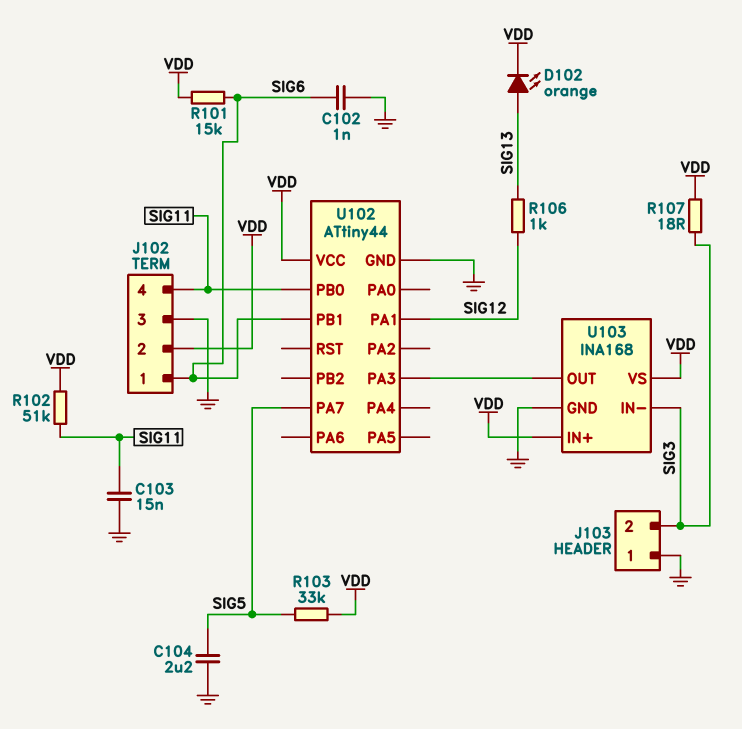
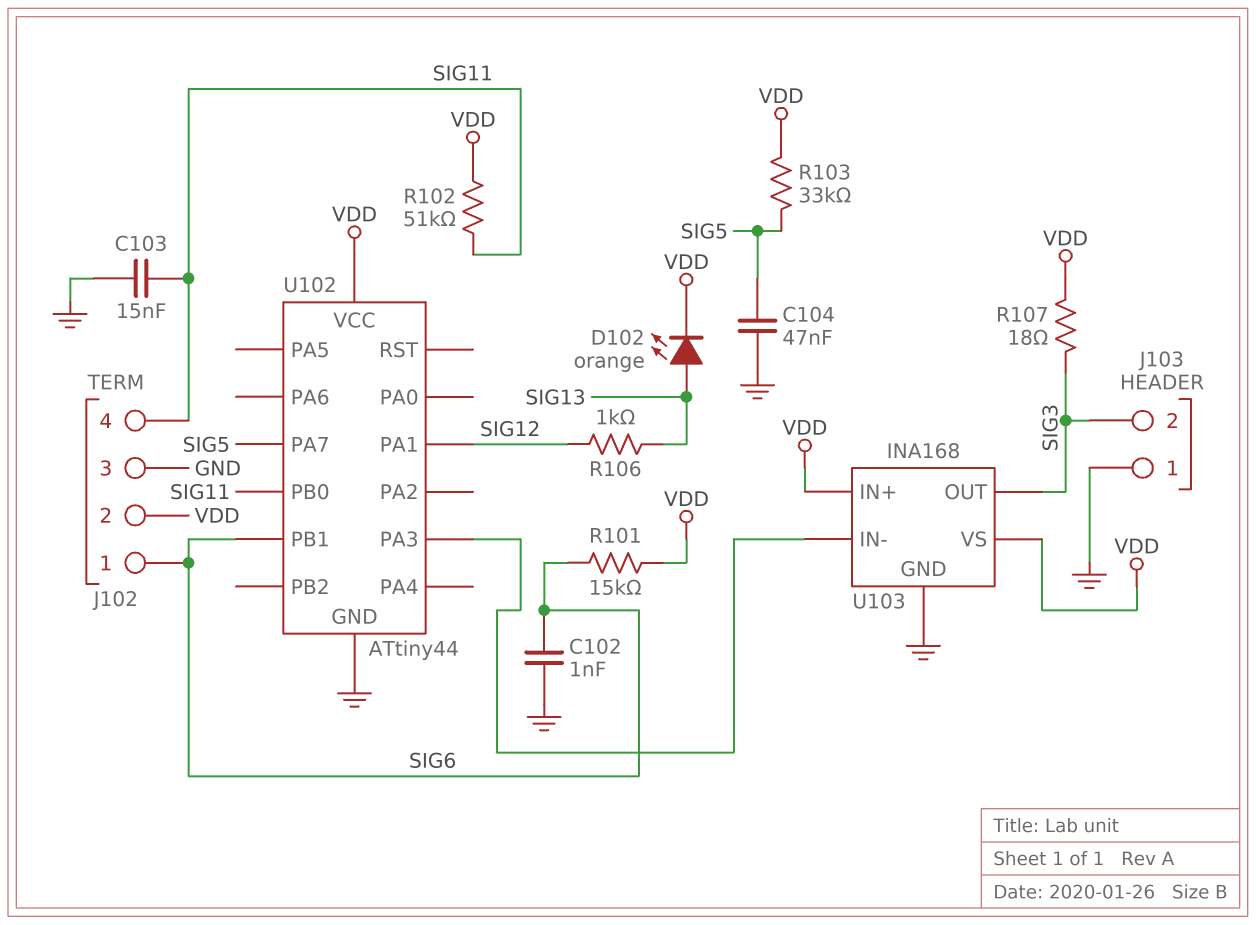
C104: 2.2uF (GND, SIG5) -> 47nF (GND, SIG5)
U103 pin IN-: SIG3 -> U102/PA3
U103 pin OUT: U102/PA3 -> SIG3

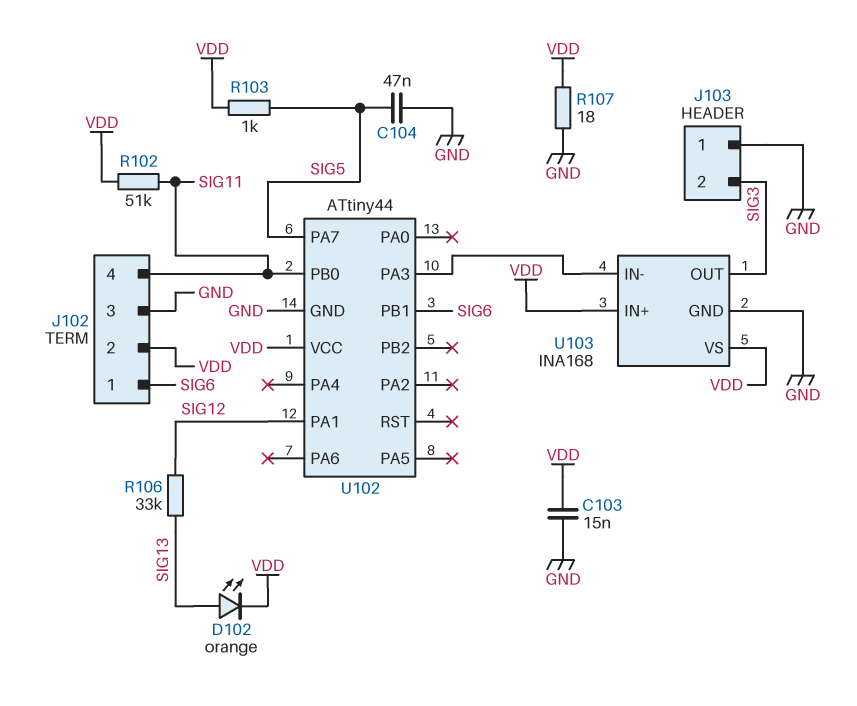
C102: 1nF (GND, SIG6) -> none
C103: 15nF (GND, SIG11) -> 15nF (GND, VDD)
R101: 15k (SIG6, VDD) -> none
R103: 33k (SIG5, VDD) -> 1k (SIG5, VDD)
R106: 1k (SIG12, SIG13) -> 33k (SIG12, SIG13)
R107: 18 (SIG3, VDD) -> 18 (GND, VDD)

